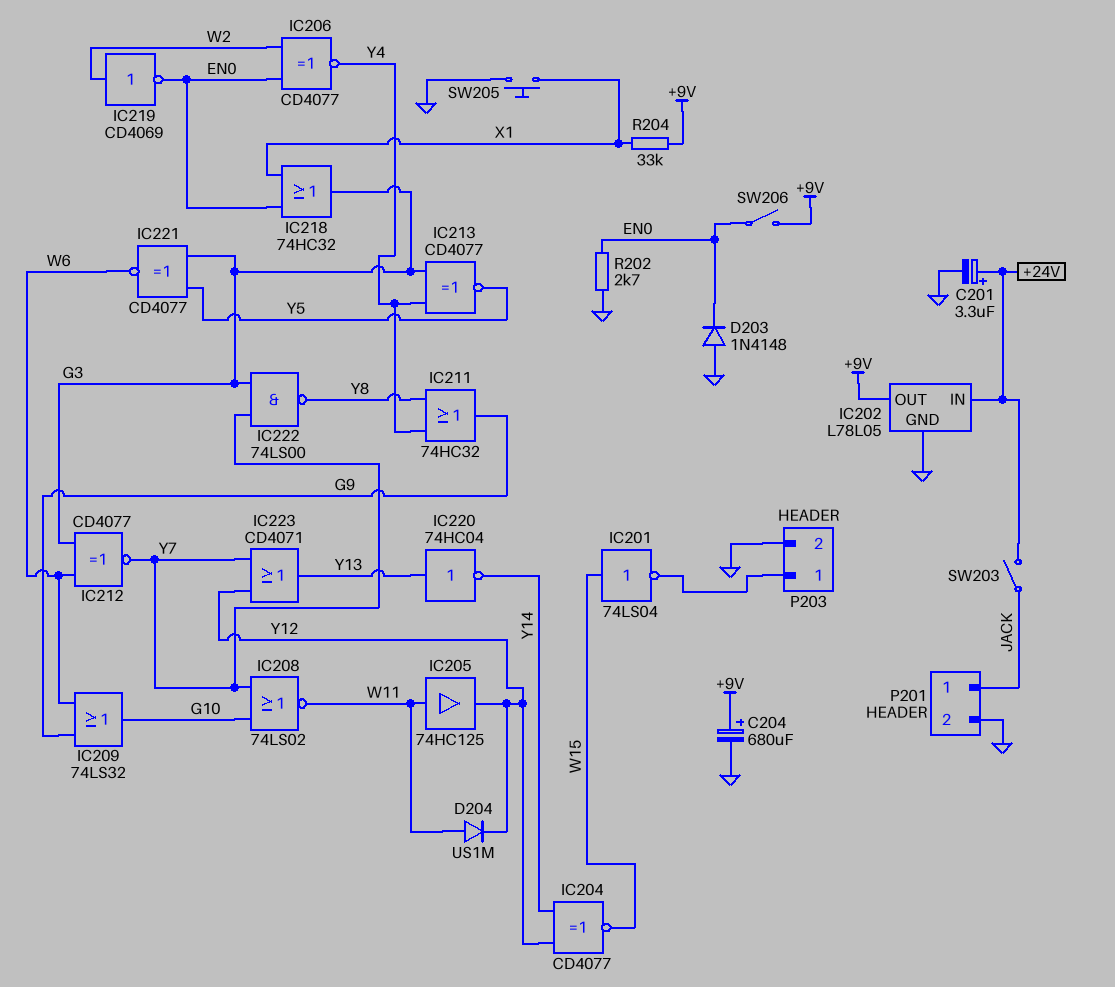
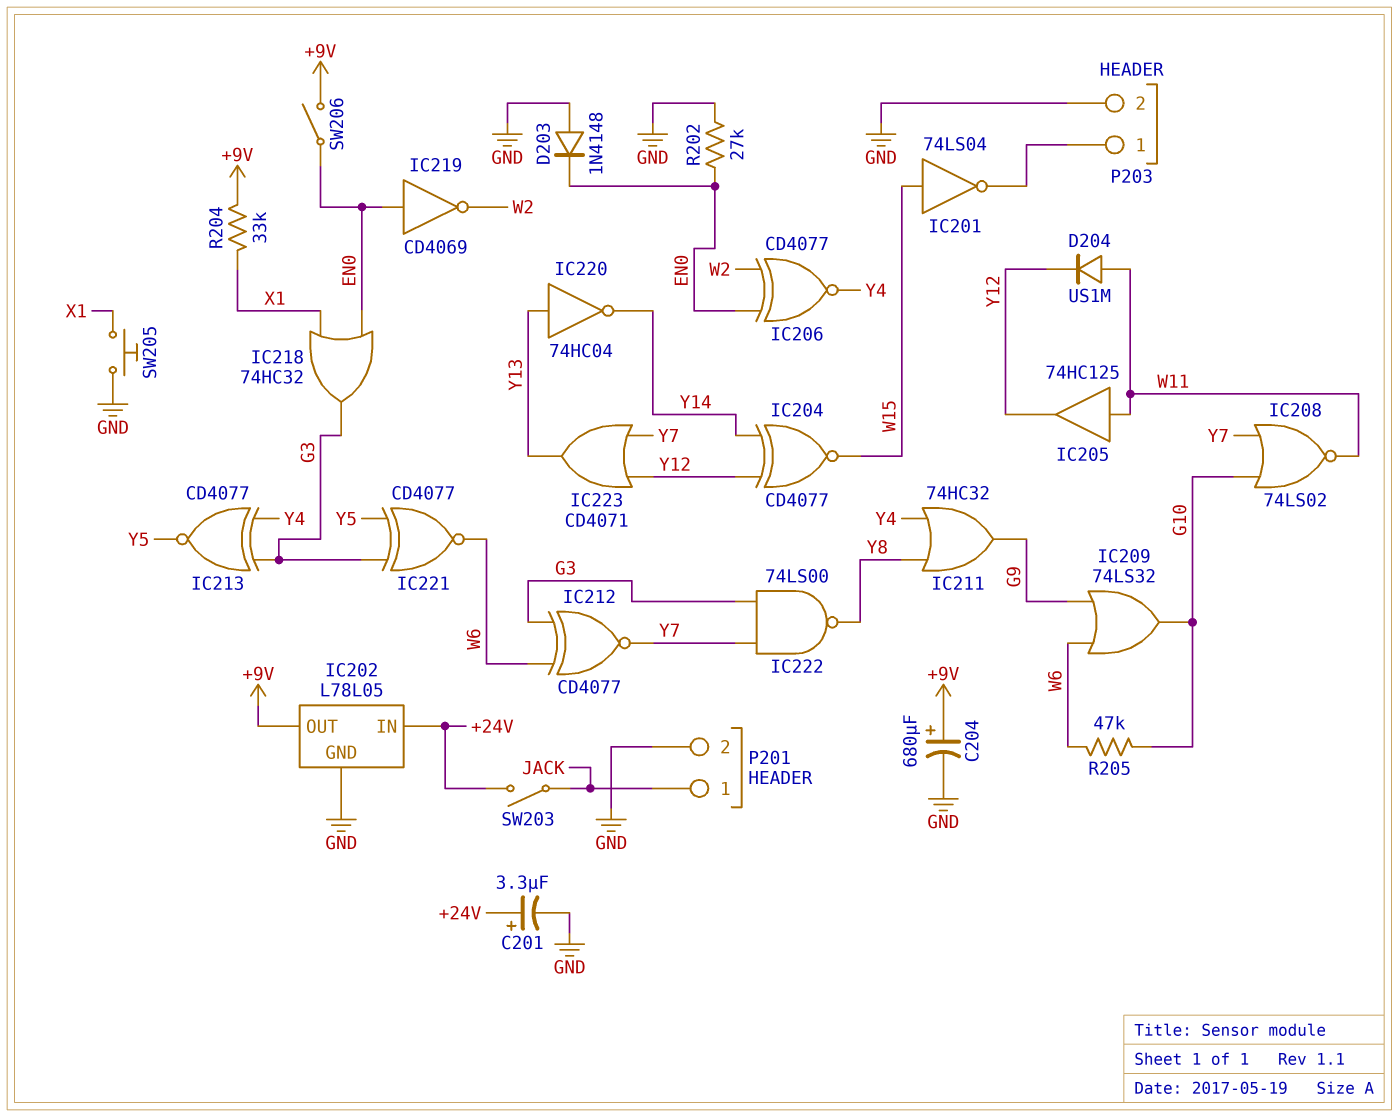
IC219: NOT CD4069 (in W2, out EN0) -> NOT CD4069 (in EN0, out W2)
R202: 2.7k (EN0, GND) -> 27k (EN0, GND)
R205: none -> 47k (G10, W6)

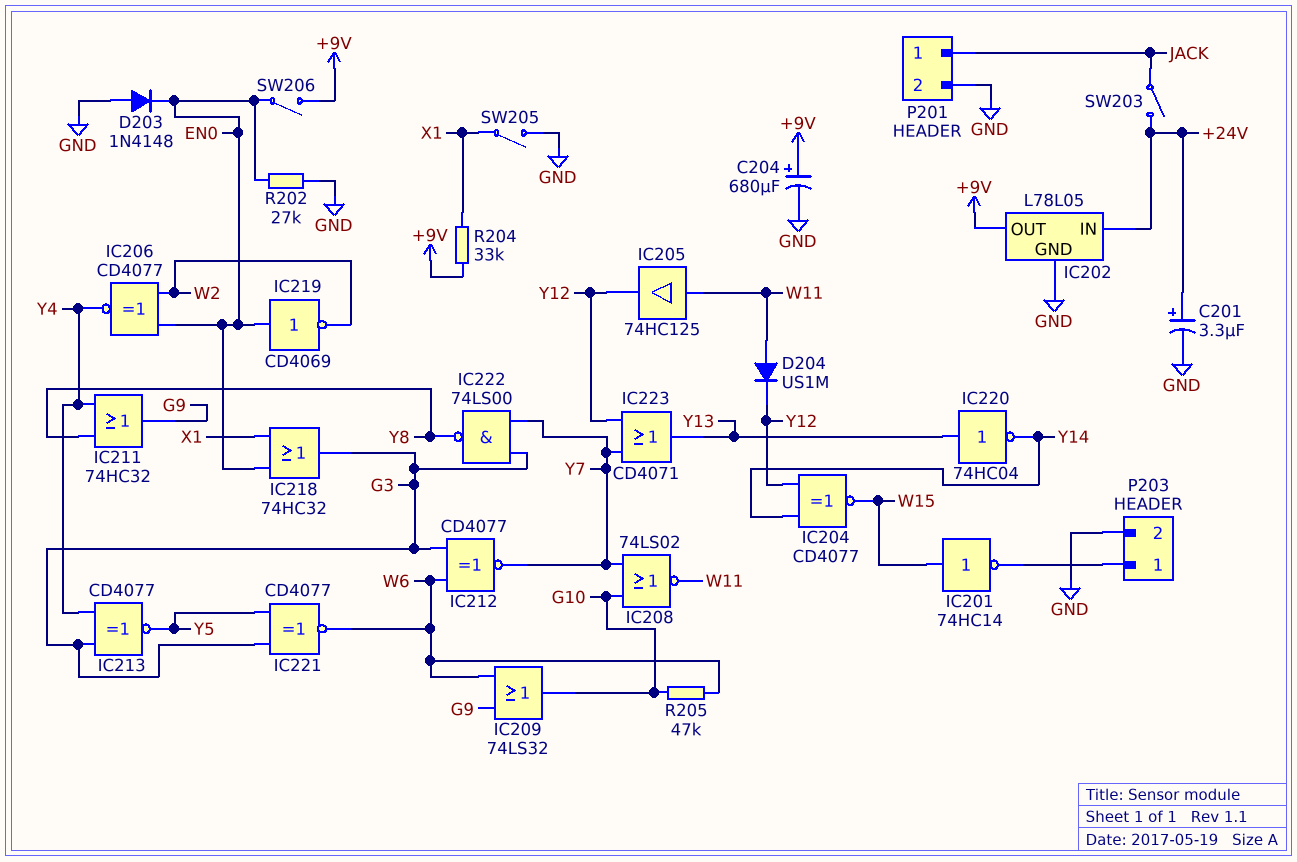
IC201: NOT 74LS04 (in W15, out P203/1) -> NOT 74HC14 (in W15, out P203/1)
SW205: button (GND, X1) -> switch (GND, X1)

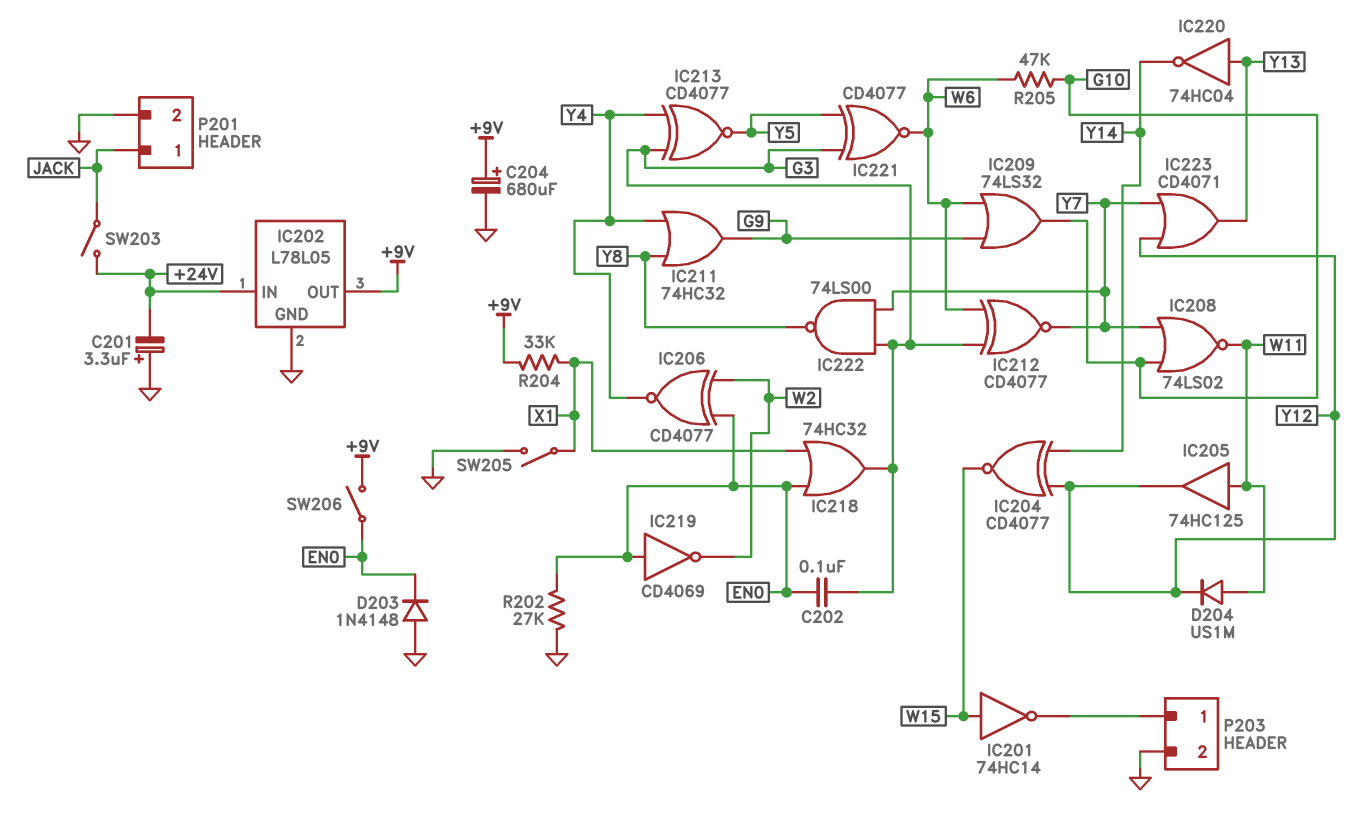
C201: 3.3uF (plus +24V, minus GND) -> 3.3uF (plus GND, minus +24V)
C202: none -> 100nF (EN0, G3)

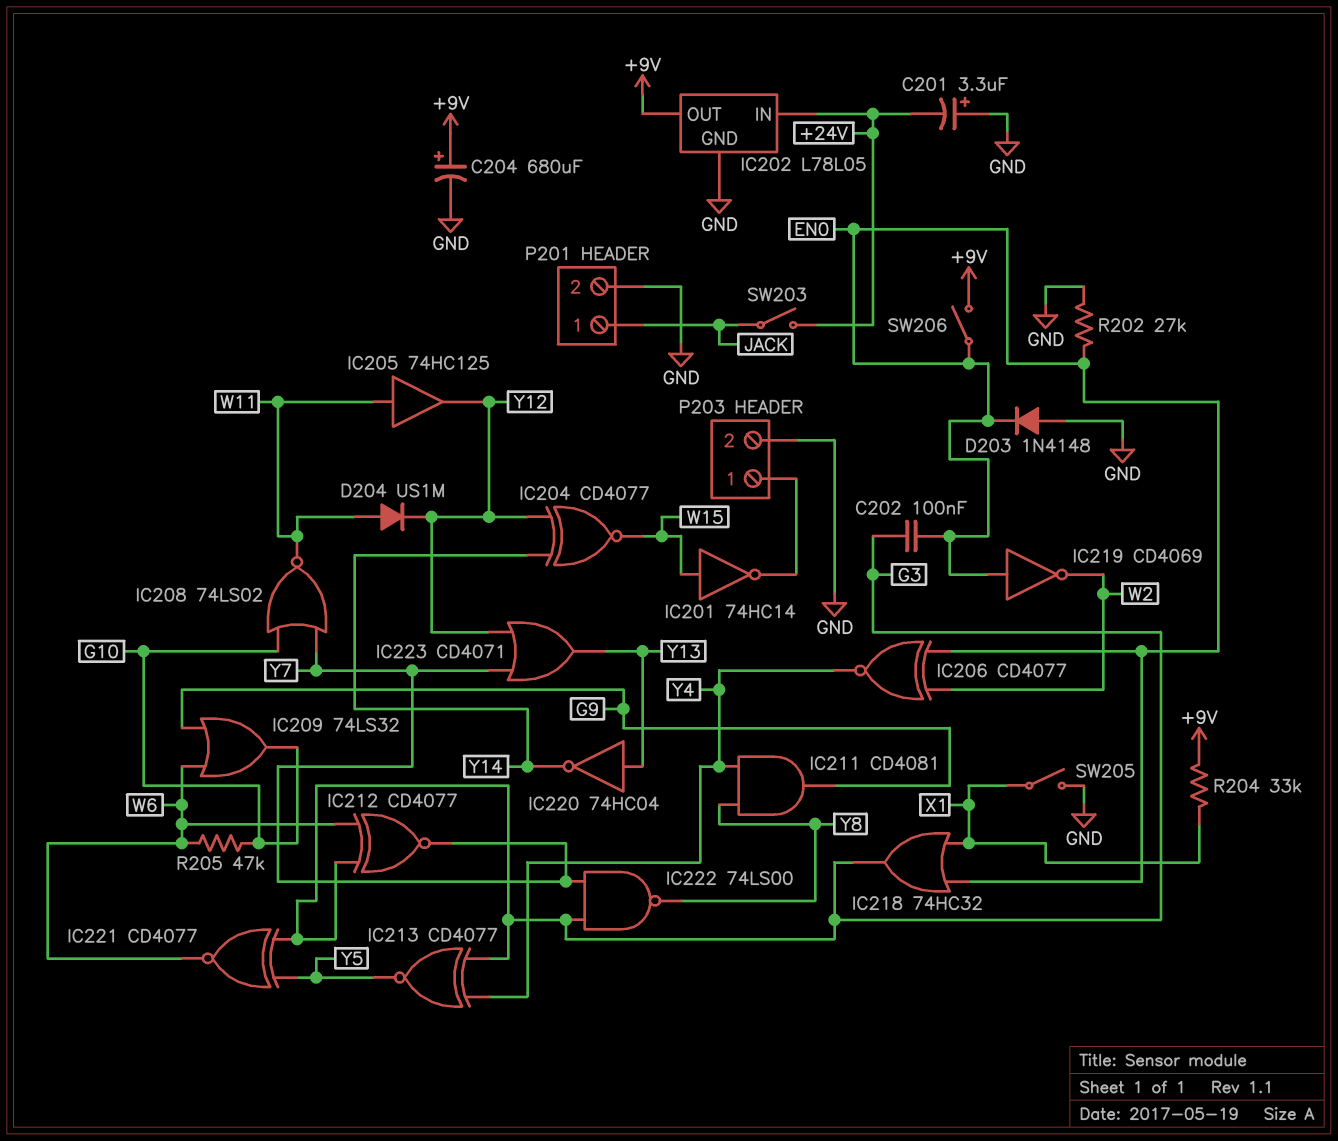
IC211: OR 74HC32 (in Y4, in Y8, out G9) -> AND CD4081 (in Y4, in Y8, out G9)

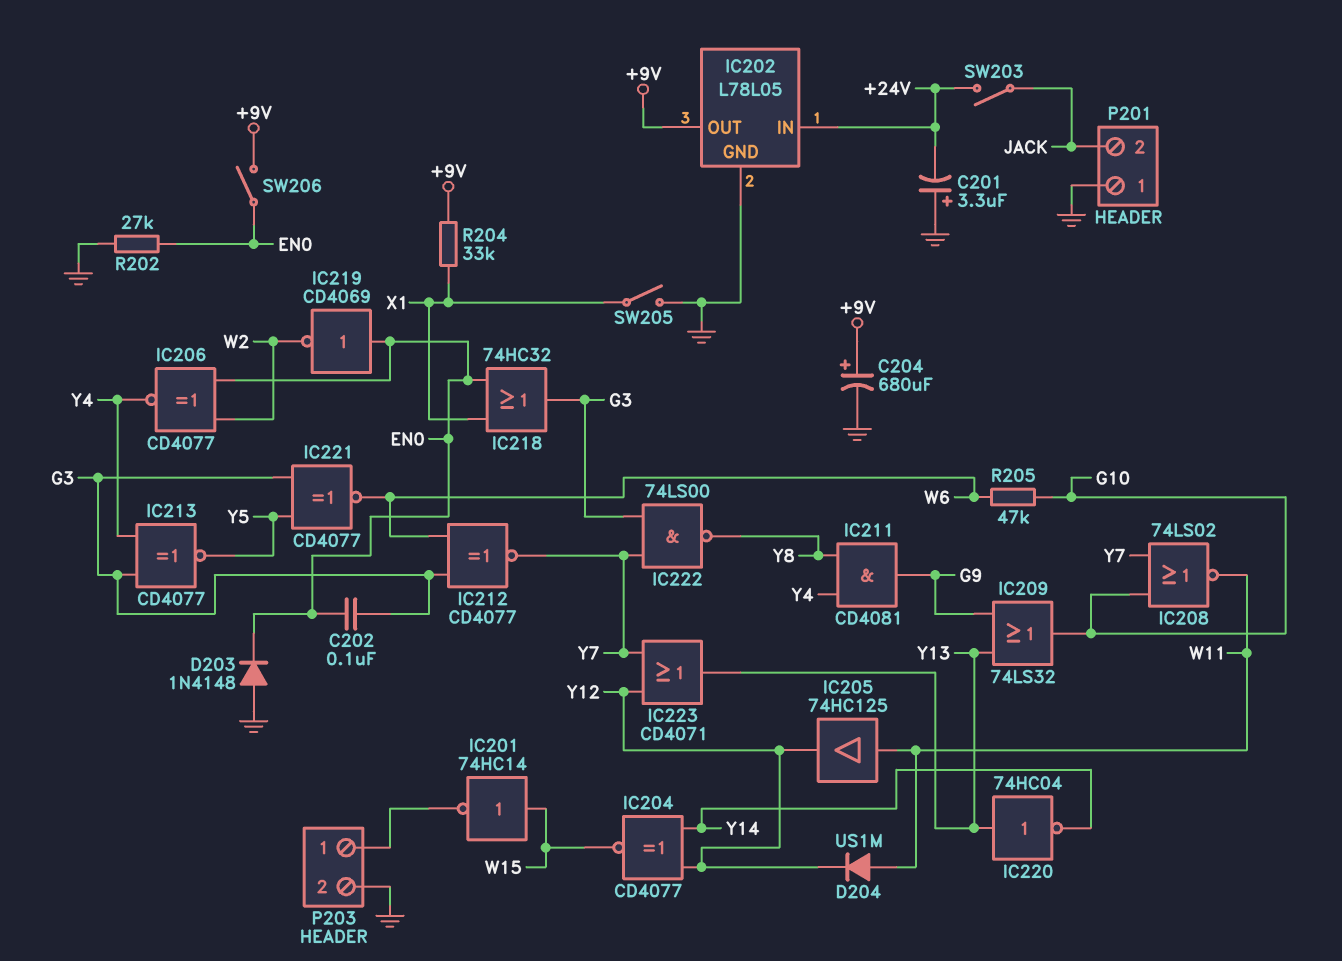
IC209: OR 74LS32 (in G9, in W6, out G10) -> OR 74LS32 (in G9, in Y13, out G10)
P201 pin 1: JACK -> GND
P201 pin 2: GND -> JACK

